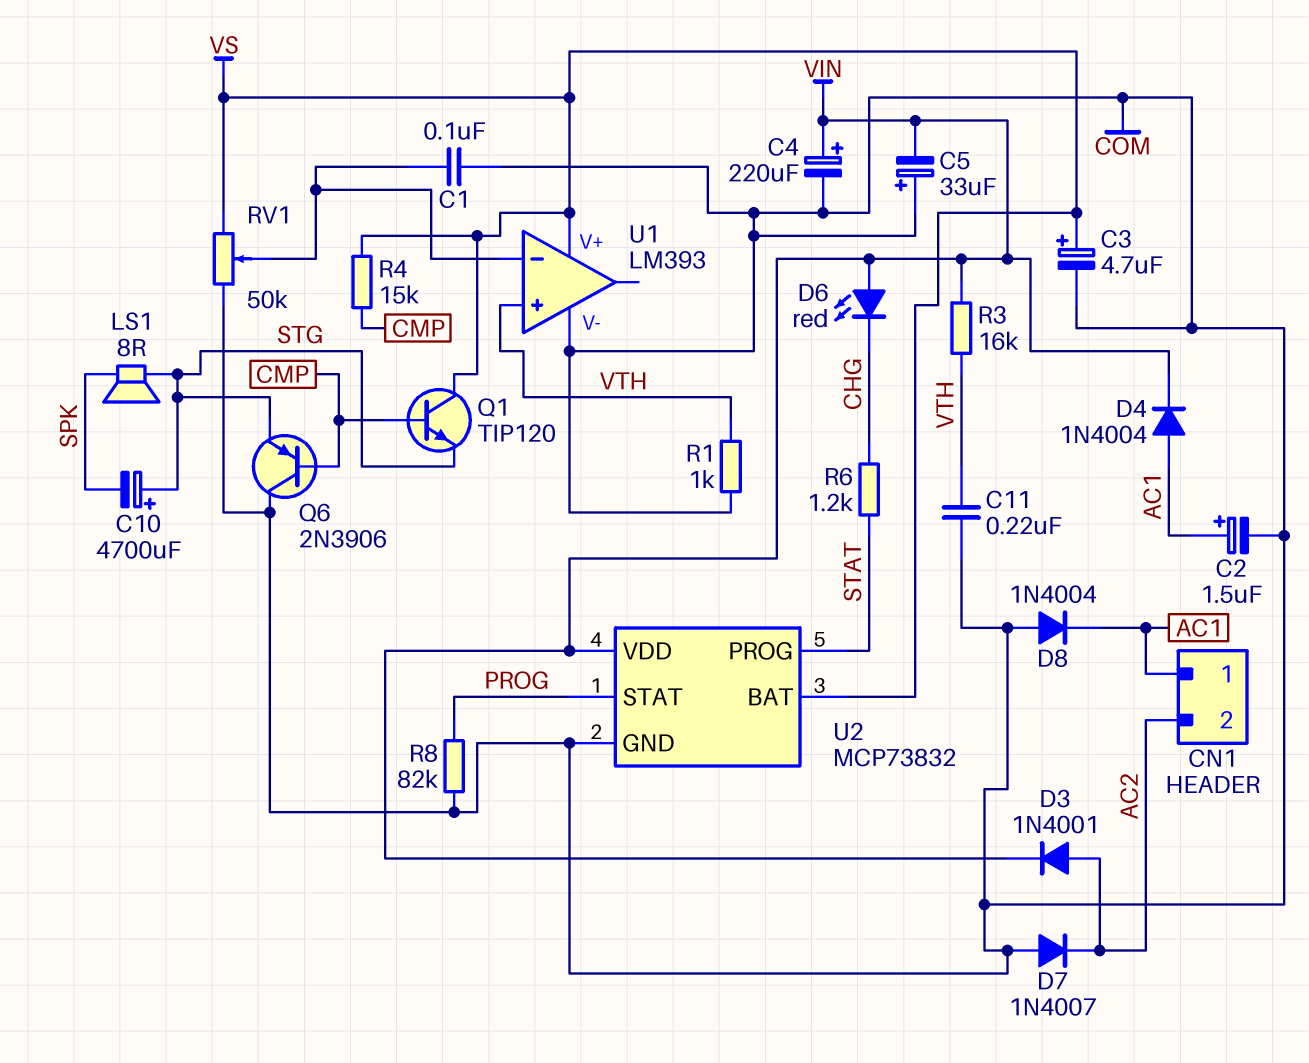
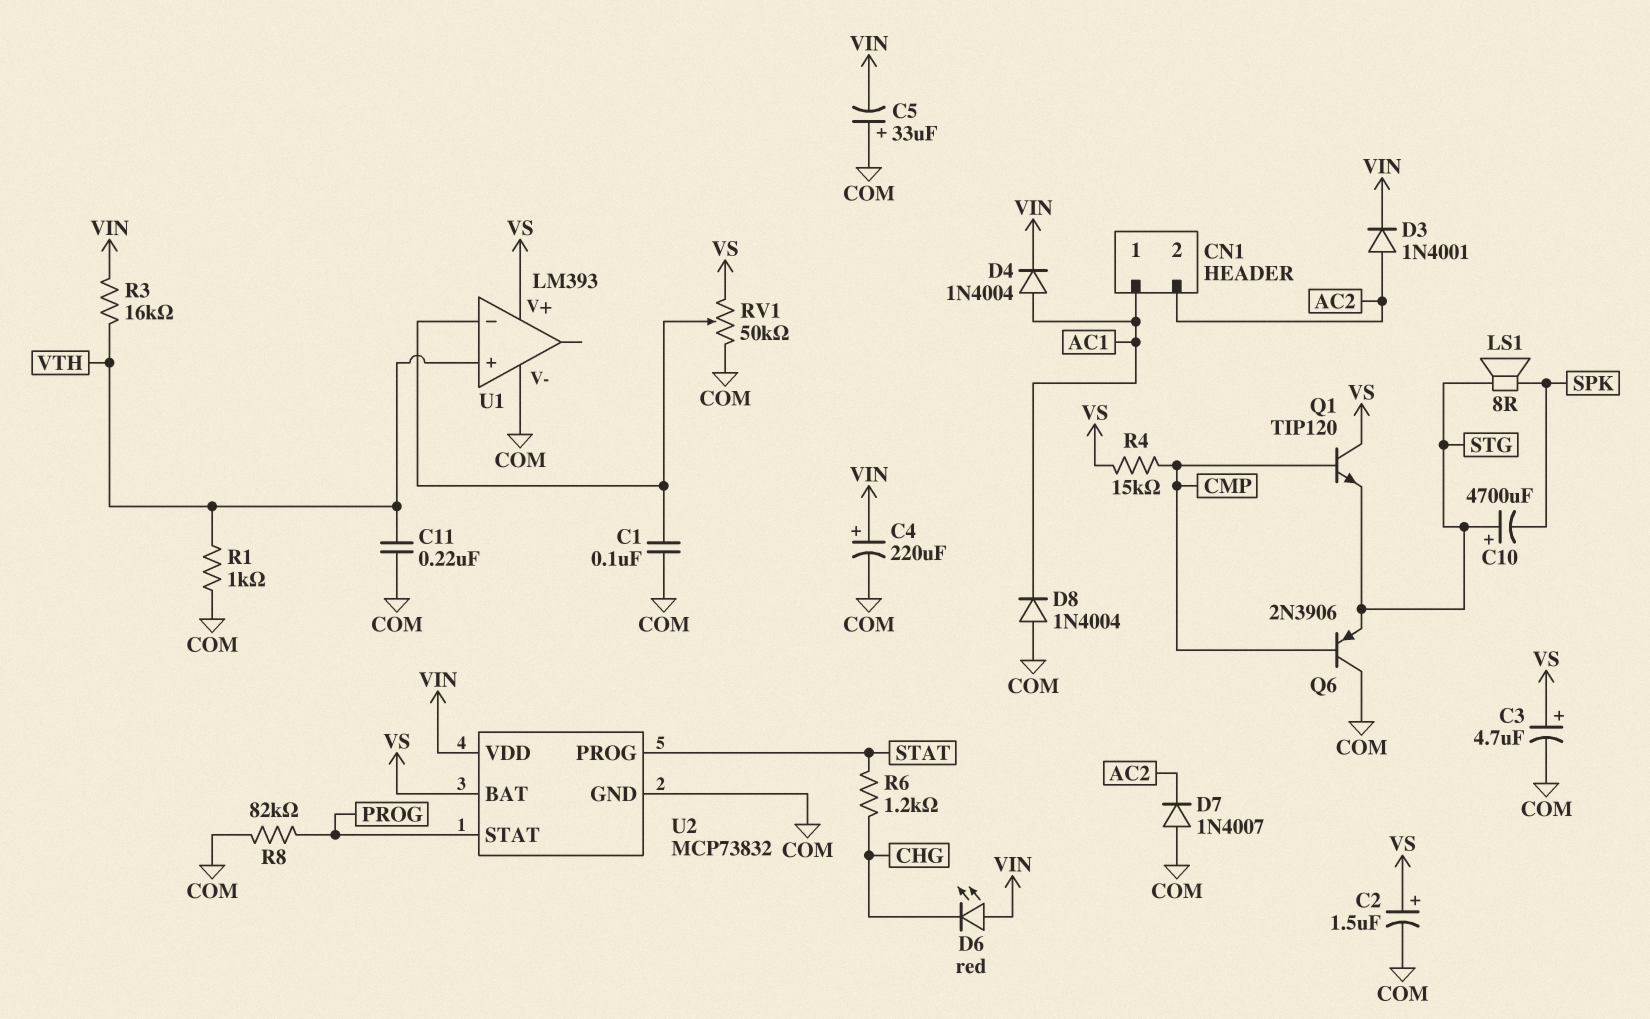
C2: 1.5uF (plus AC1, minus COM) -> 1.5uF (plus VS, minus COM)

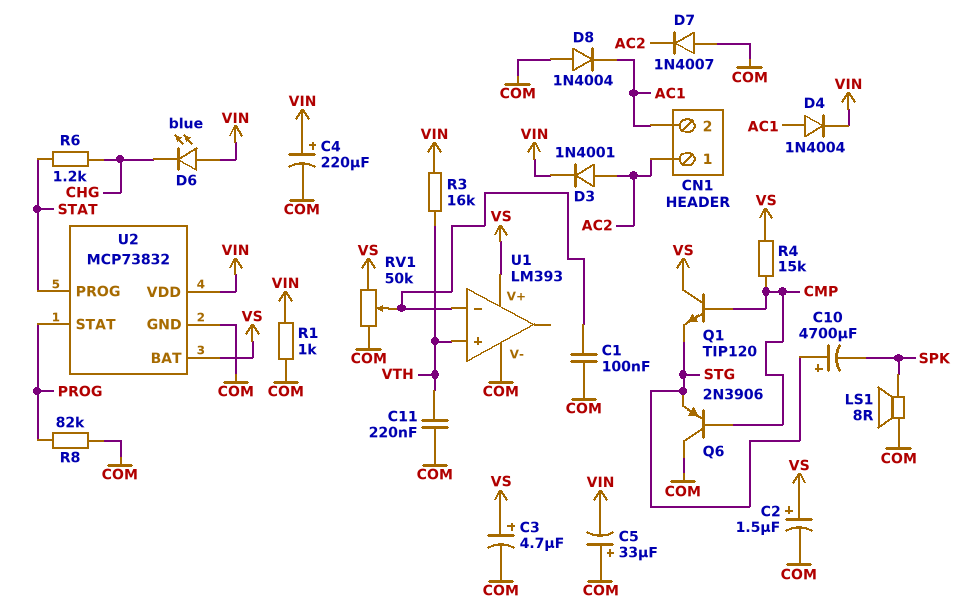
CN1 pin 1: AC1 -> AC2
CN1 pin 2: AC2 -> AC1
D6: LED red (A VIN, K CHG) -> LED blue (A VIN, K CHG)
LS1: speaker 8R (SPK, STG) -> speaker 8R (COM, SPK)
R1: 1k (COM, VTH) -> 1k (COM, VIN)

